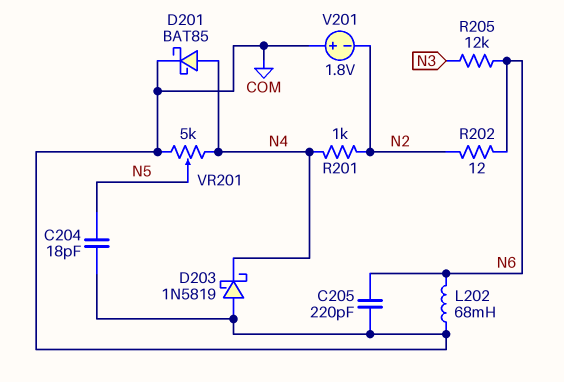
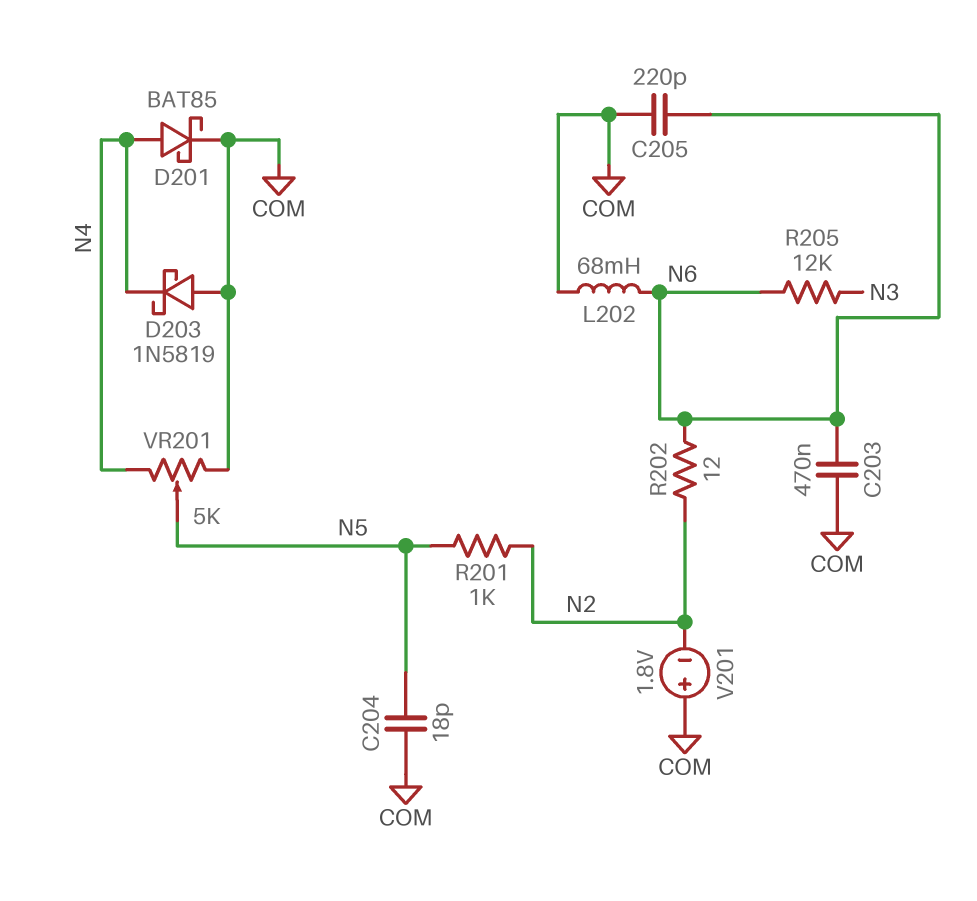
C203: none -> 470nF (COM, N6)
R201: 1k (N2, N4) -> 1k (N2, N5)

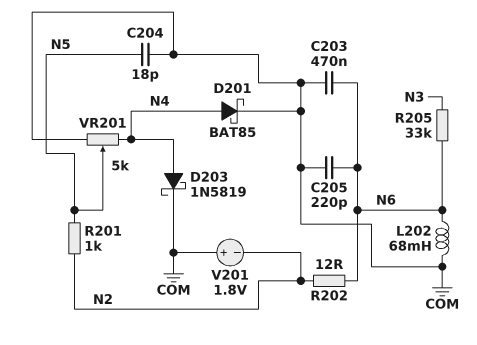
D203: schottky 1N5819 (A COM, K N4) -> schottky 1N5819 (A N4, K COM)
R205: 12k (N3, N6) -> 33k (N3, N6)

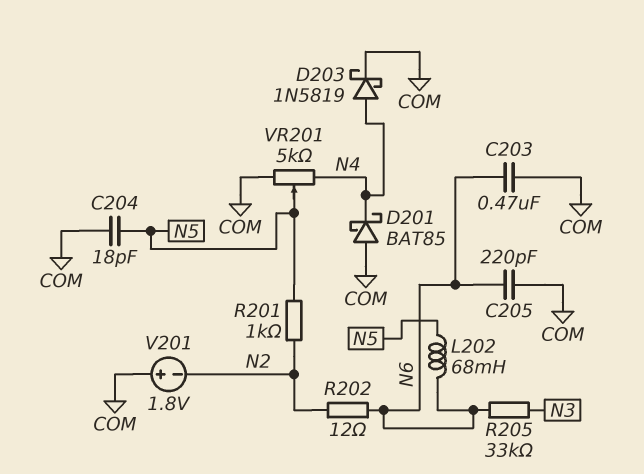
D201: schottky BAT85 (A N4, K COM) -> schottky BAT85 (A COM, K N4)
L202: 68mH (COM, N6) -> 68mH (N5, N6)

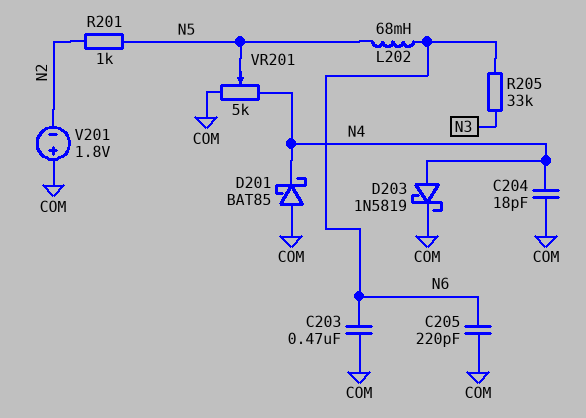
C204: 18pF (COM, N5) -> 18pF (COM, N4)
R202: 12 (N2, N6) -> none

